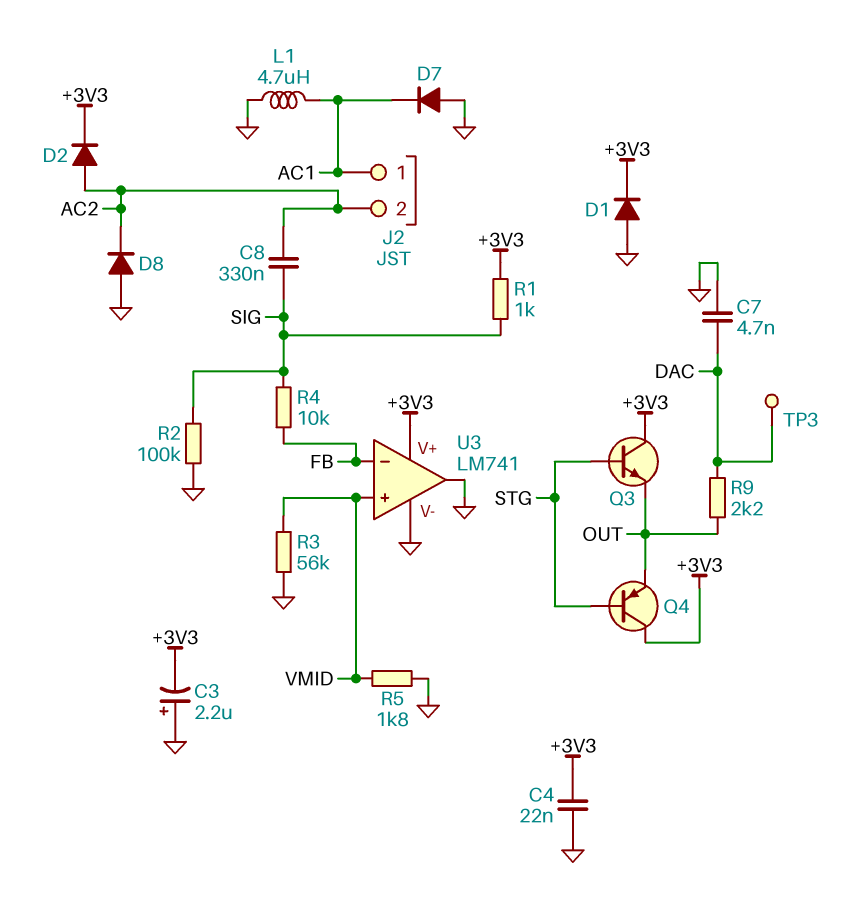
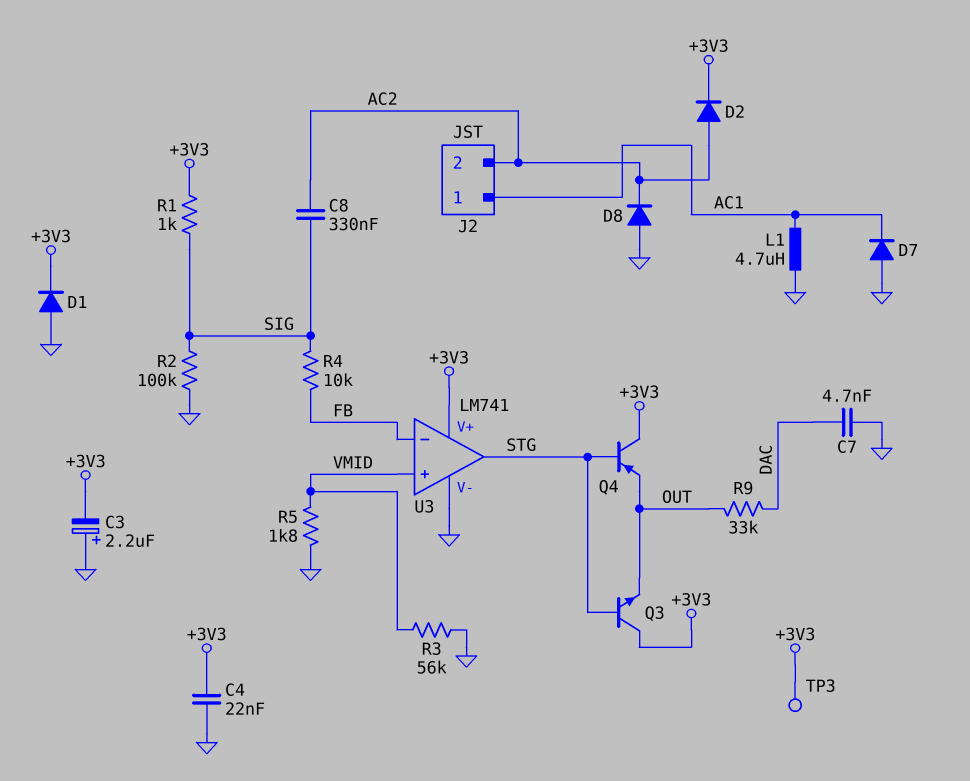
R9: 2.2k (DAC, OUT) -> 33k (DAC, OUT)
TP3: test point (DAC) -> test point (+3V3)
U3 pin out: GND -> STG

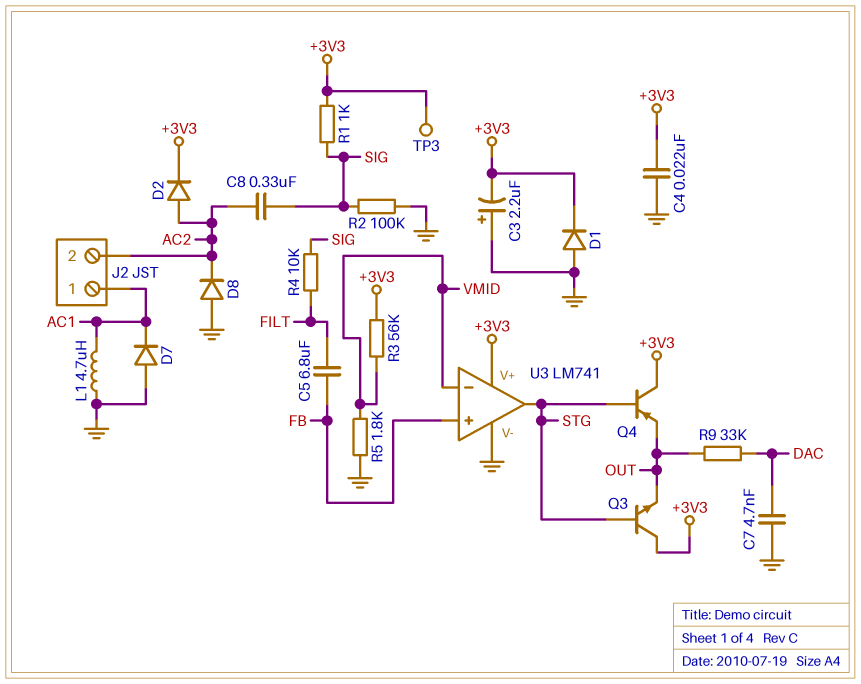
C5: none -> 6.8uF (FB, FILT)
R3: 56k (GND, VMID) -> 56k (+3V3, VMID)
R4: 10k (FB, SIG) -> 10k (FILT, SIG)
U3 pin in+: VMID -> FB
U3 pin in-: FB -> VMID

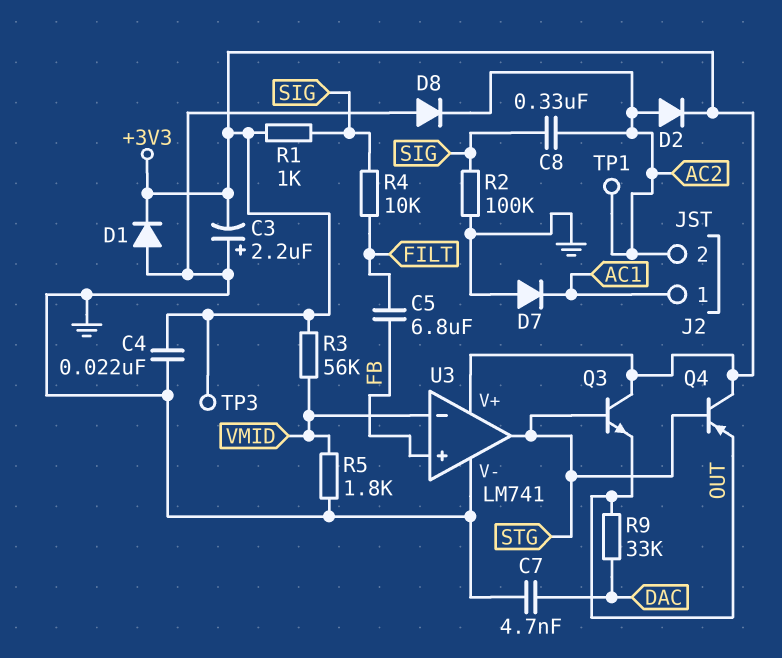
L1: 4.7uH (AC1, GND) -> none
TP1: none -> test point (AC2)

